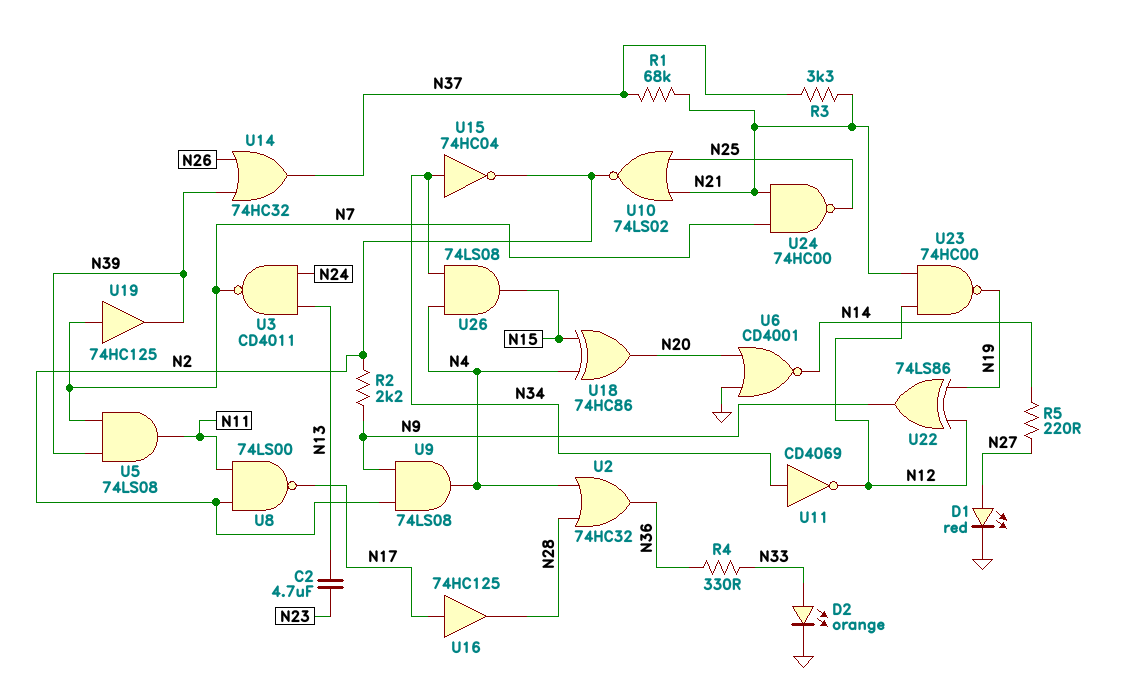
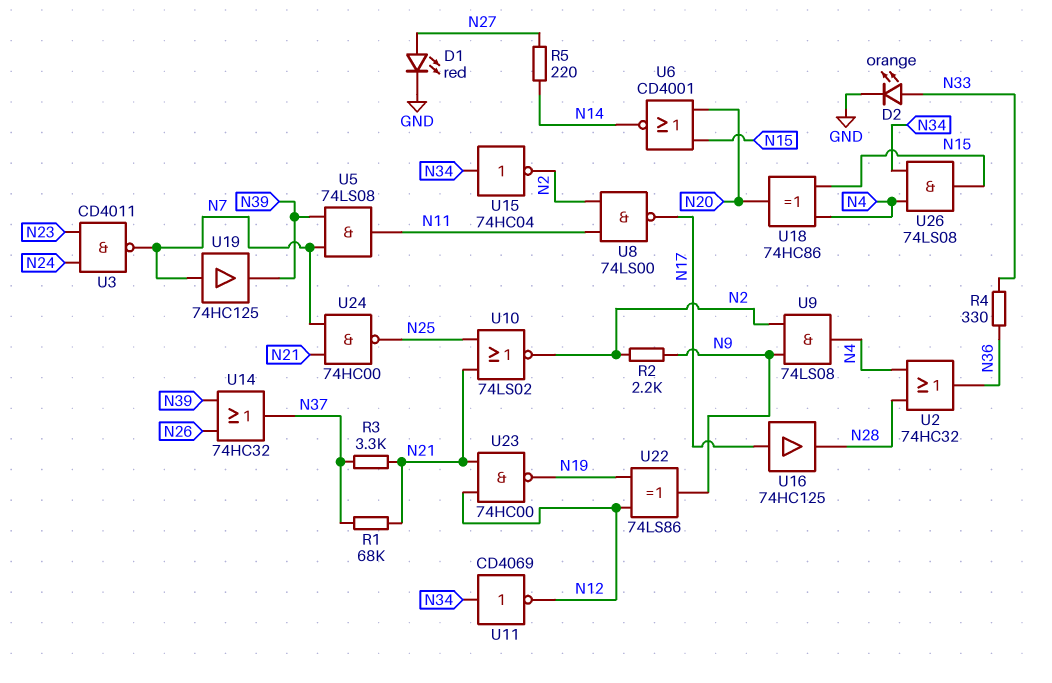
C2: 4.7uF (N13, N23) -> none
U3: NAND CD4011 (in N13, in N24, out N7) -> NAND CD4011 (in N23, in N24, out N7)
U6: NOR CD4001 (in GND, in N20, out N14) -> NOR CD4001 (in N15, in N20, out N14)

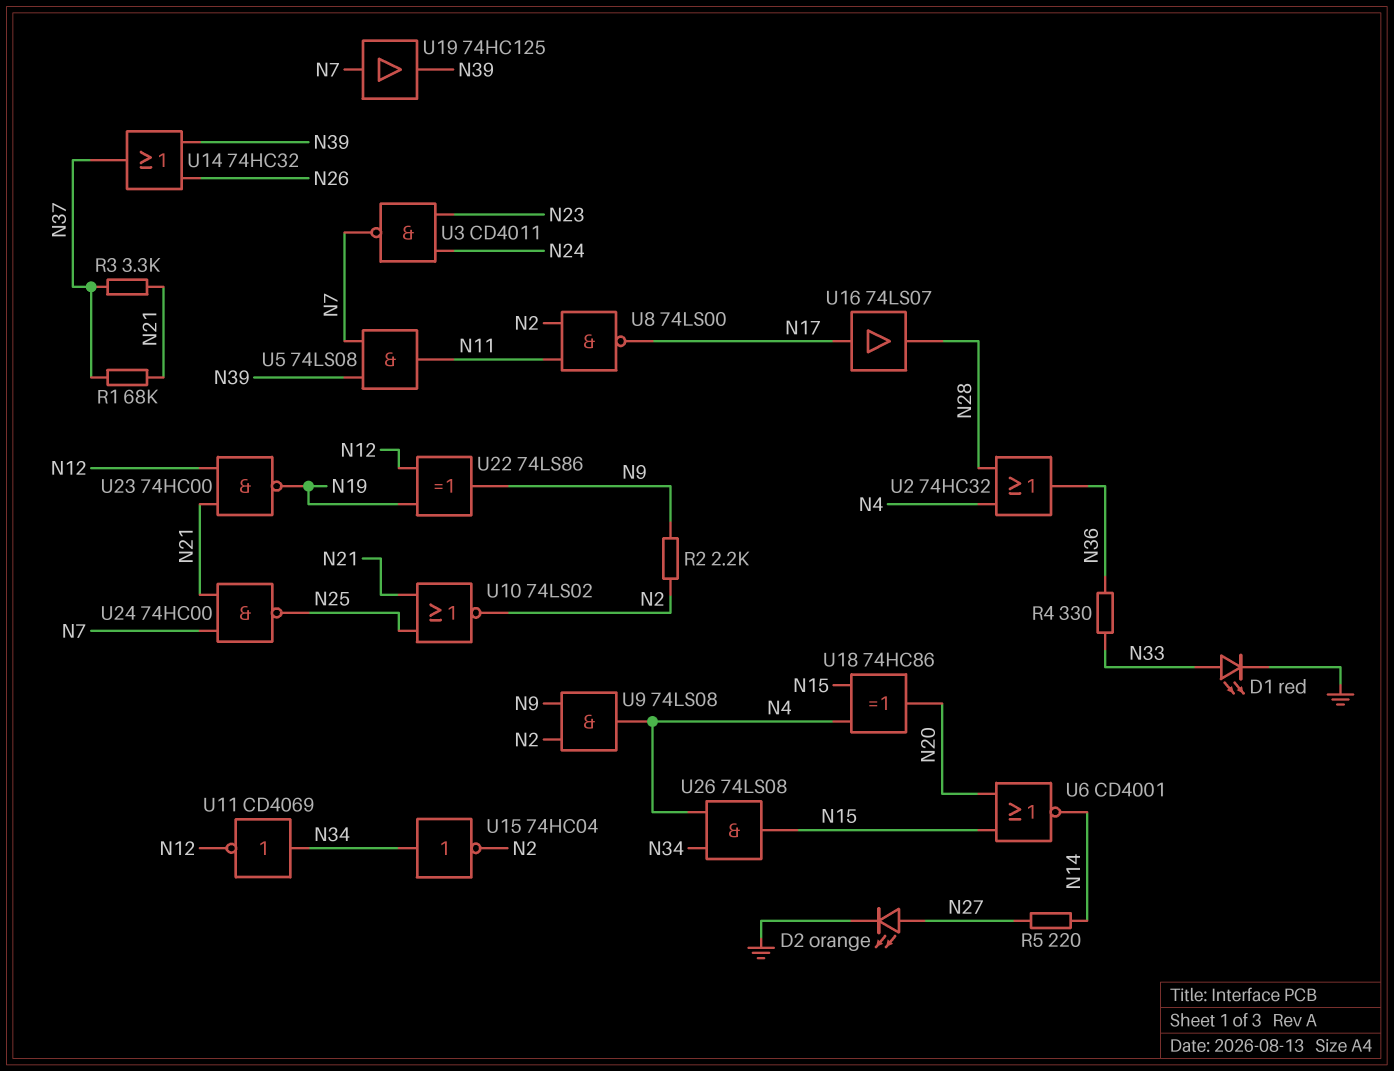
D1: LED red (A N27, K GND) -> LED red (A N33, K GND)
D2: LED orange (A N33, K GND) -> LED orange (A N27, K GND)
U16: buffer 74HC125 (in N17, out N28) -> buffer 74LS07 (in N17, out N28)

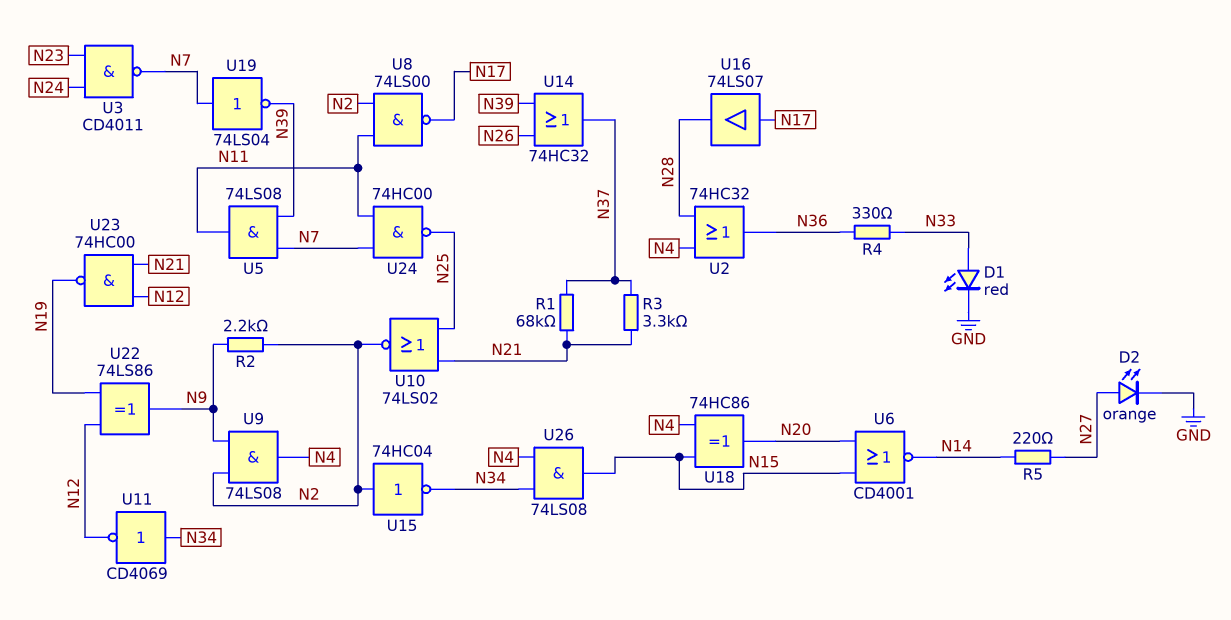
U15: NOT 74HC04 (in N34, out N2) -> NOT 74HC04 (in N2, out N34)
U19: buffer 74HC125 (in N7, out N39) -> NOT 74LS04 (in N7, out N39)
U24: NAND 74HC00 (in N7, in N21, out N25) -> NAND 74HC00 (in N7, in N11, out N25)

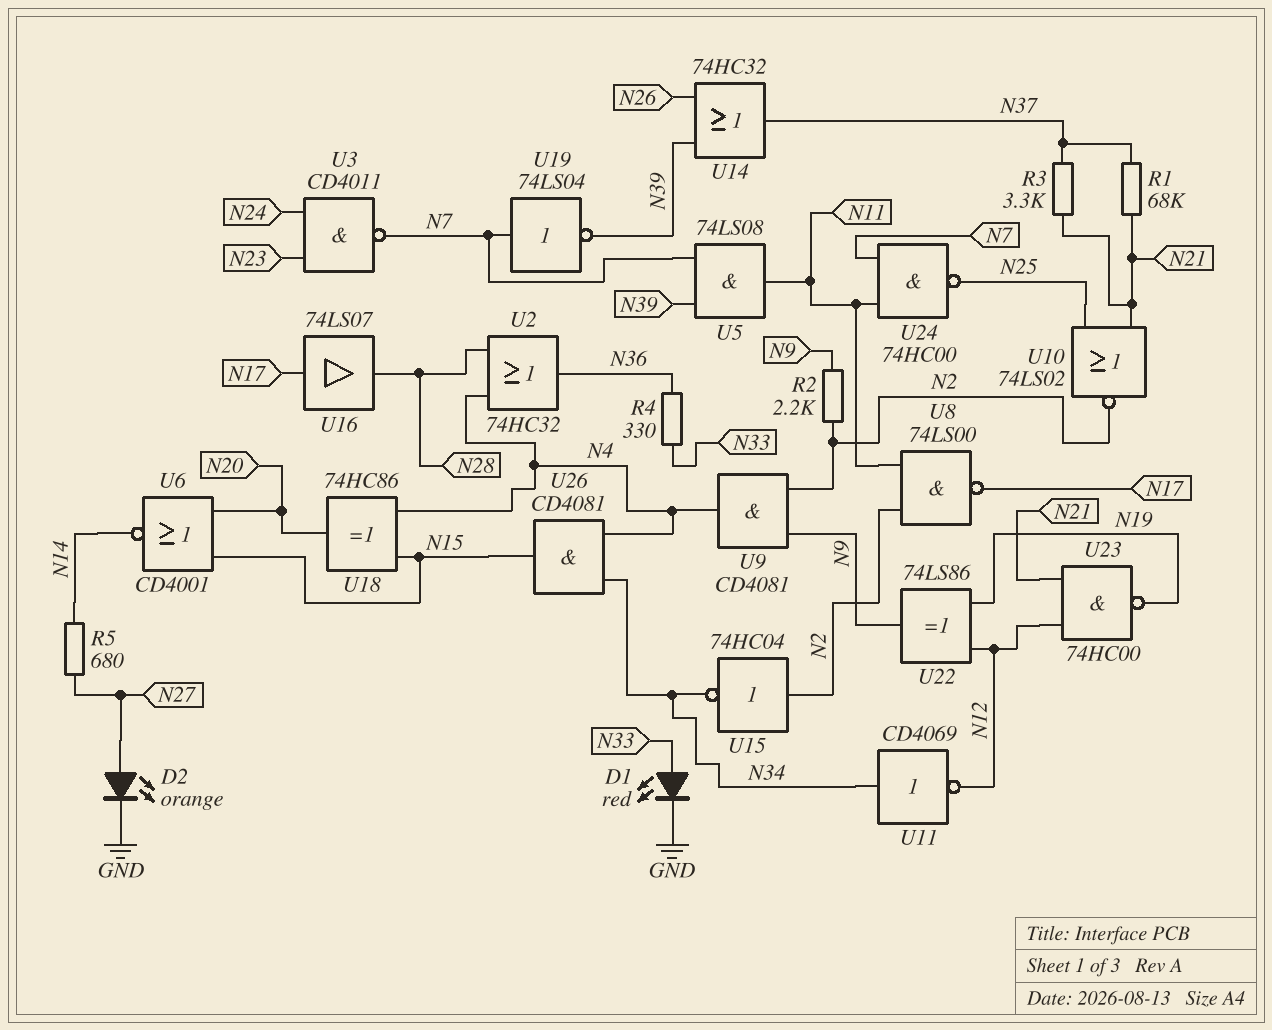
R5: 220 (N14, N27) -> 680 (N14, N27)
U9: AND 74LS08 (in N2, in N9, out N4) -> AND CD4081 (in N2, in N9, out N4)
U26: AND 74LS08 (in N4, in N34, out N15) -> AND CD4081 (in N4, in N34, out N15)

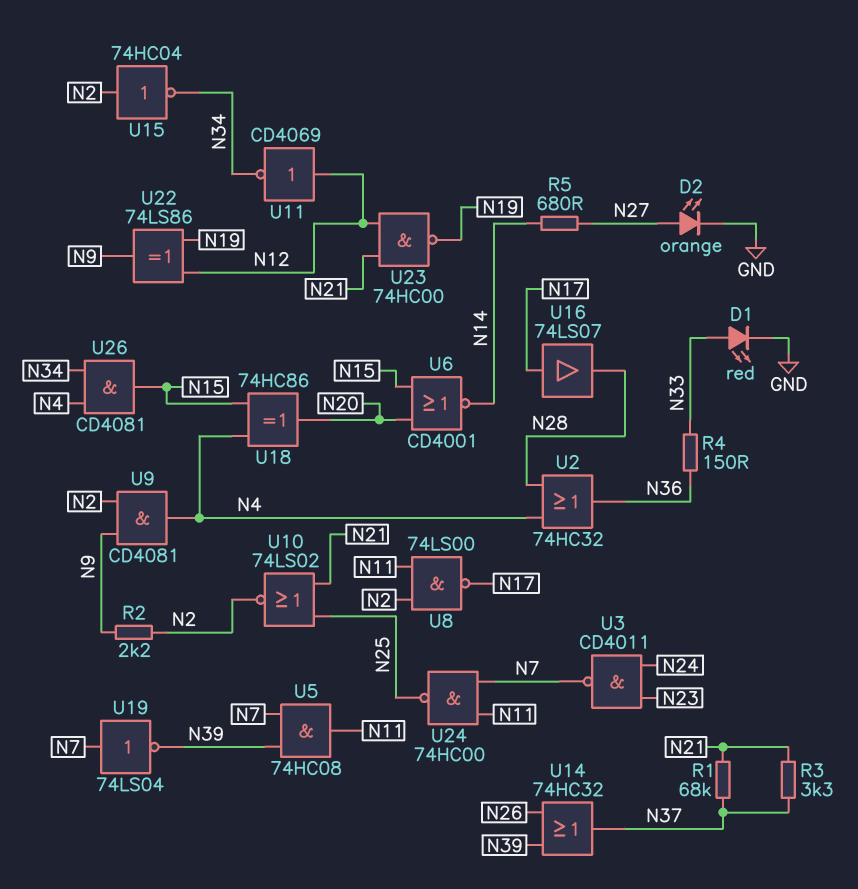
R4: 330 (N33, N36) -> 150 (N33, N36)
U5: AND 74LS08 (in N7, in N39, out N11) -> AND 74HC08 (in N7, in N39, out N11)
U11: NOT CD4069 (in N34, out N12) -> NOT CD4069 (in N12, out N34)

